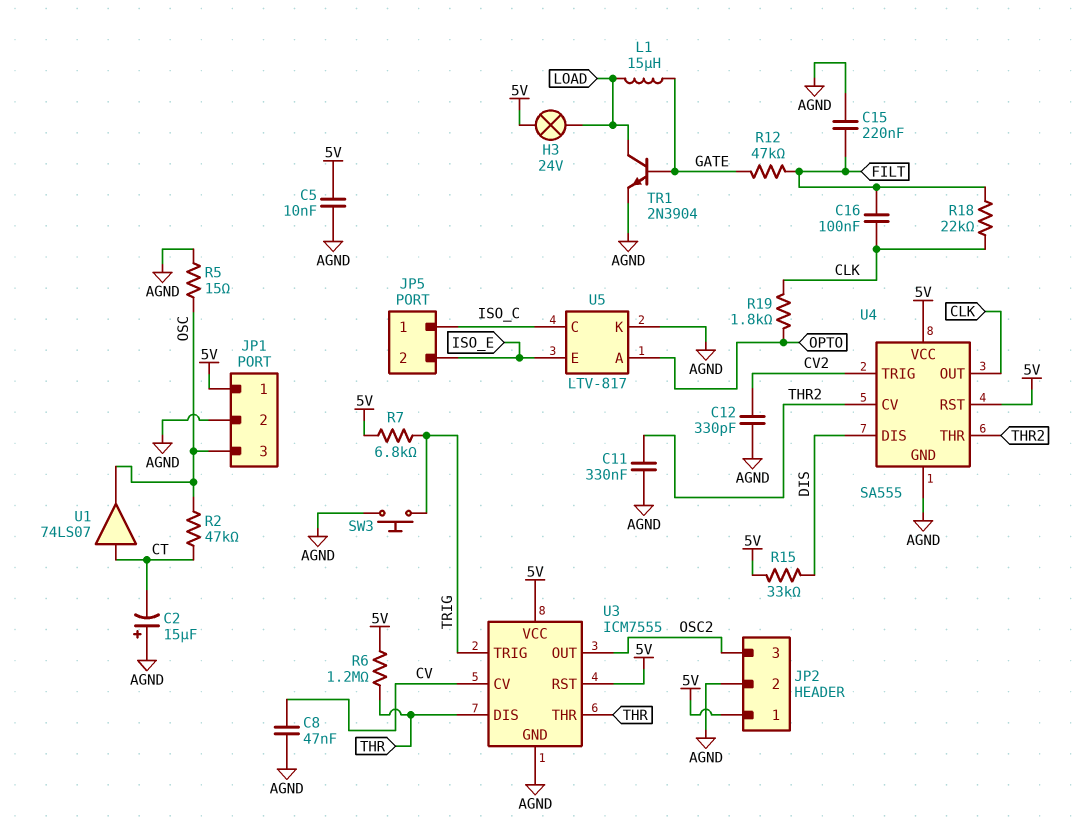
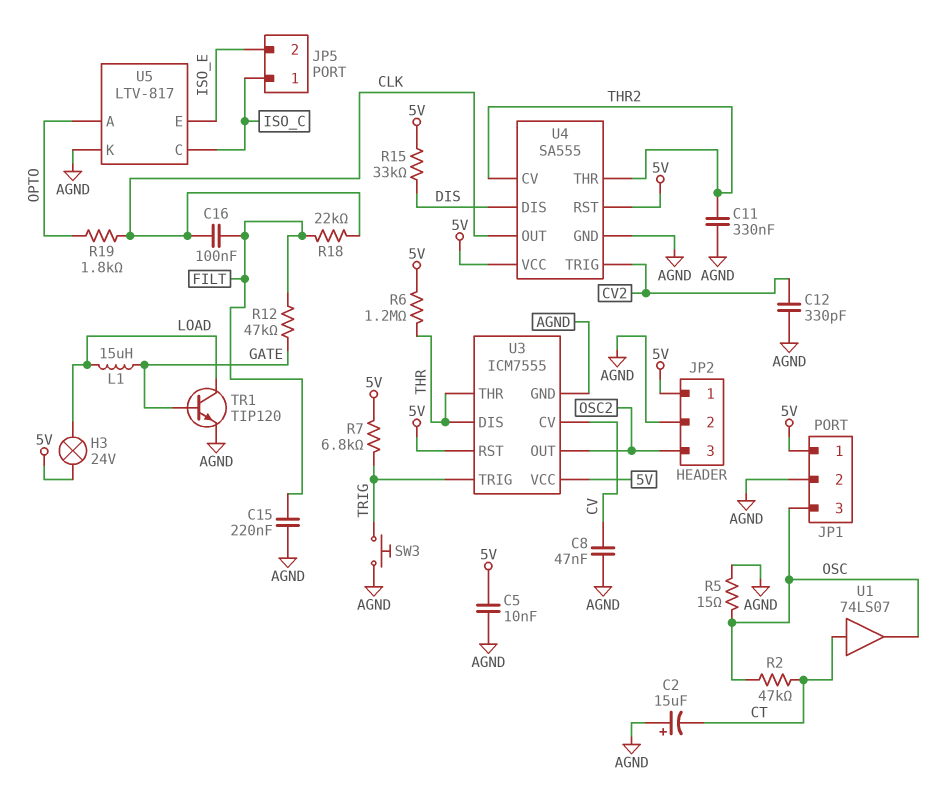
TR1: NPN 2N3904 (B GATE, C LOAD, E AGND) -> NPN TIP120 (B GATE, C LOAD, E AGND)

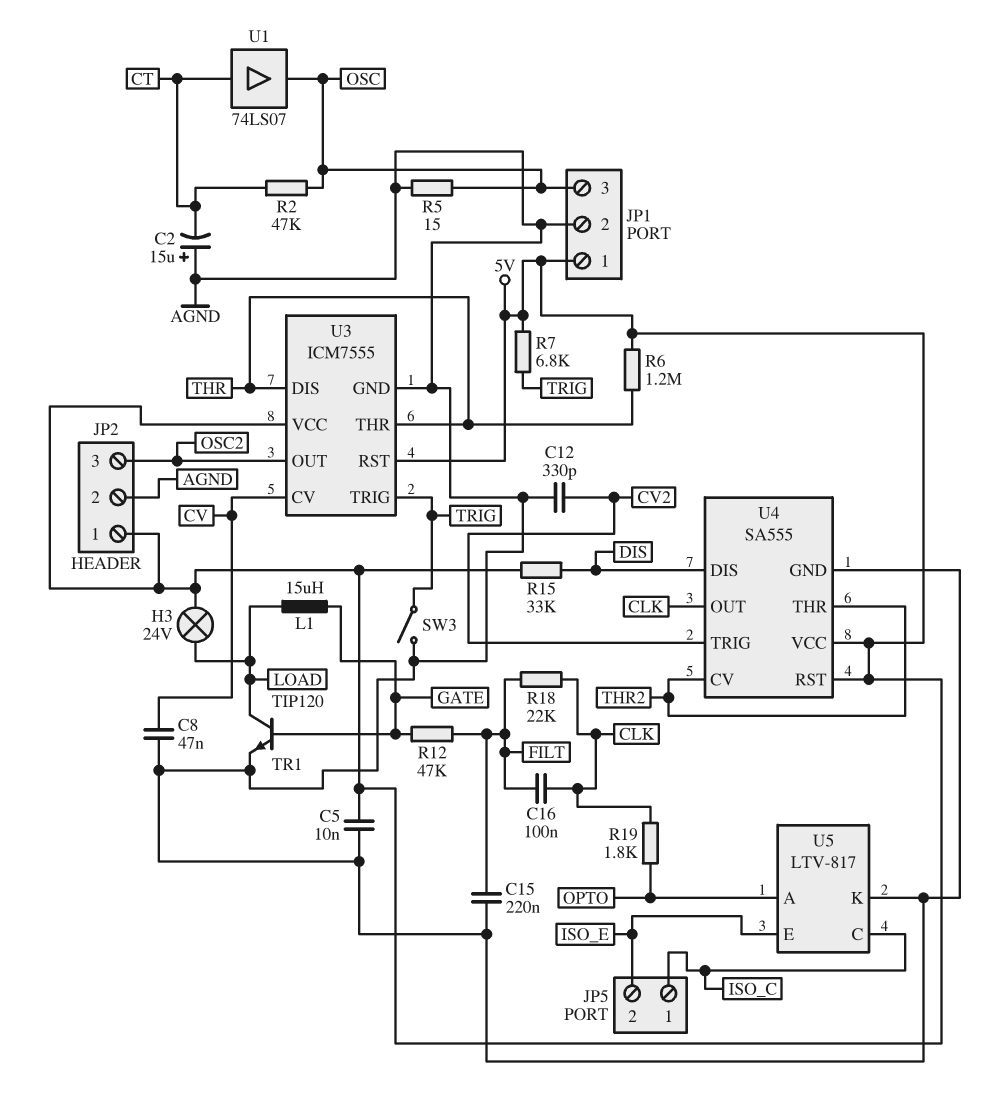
C11: 330nF (AGND, THR2) -> none
SW3: button (AGND, TRIG) -> switch (AGND, TRIG)

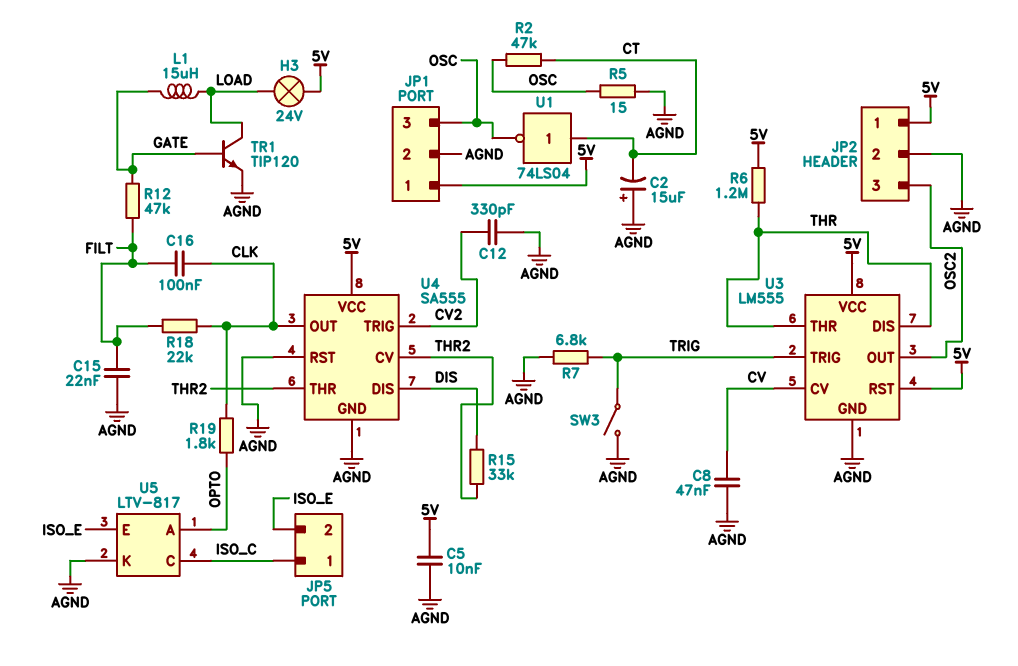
C15: 220nF (AGND, FILT) -> 22nF (AGND, FILT)
R7: 6.8k (5V, TRIG) -> 6.8k (AGND, TRIG)
R15: 33k (5V, DIS) -> 33k (DIS, THR2)
U1: buffer 74LS07 (in CT, out OSC) -> NOT 74LS04 (in CT, out OSC)
U3: ICM7555 -> LM555
U4 pin RST: 5V -> AGND

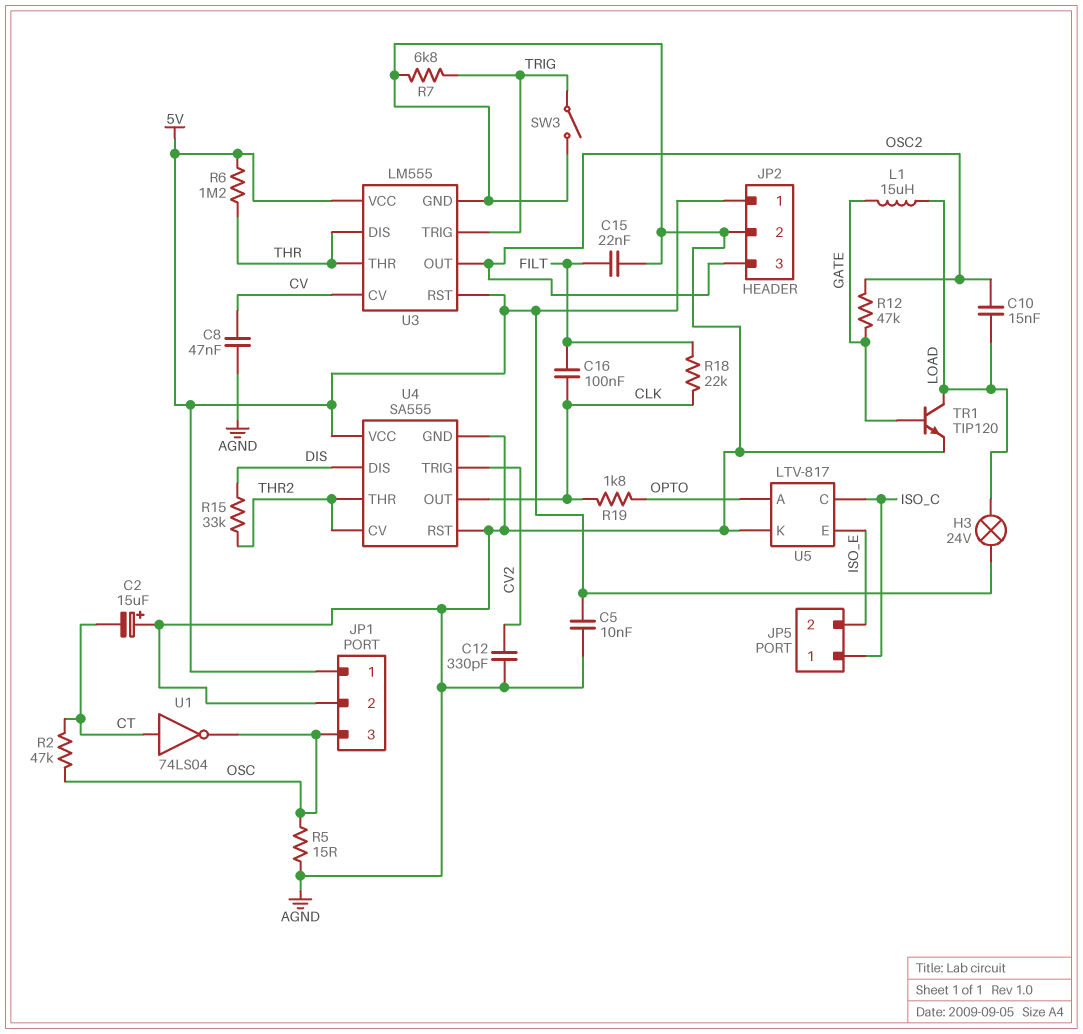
C10: none -> 15nF (LOAD, OSC2)
R12: 47k (FILT, GATE) -> 47k (GATE, OSC2)

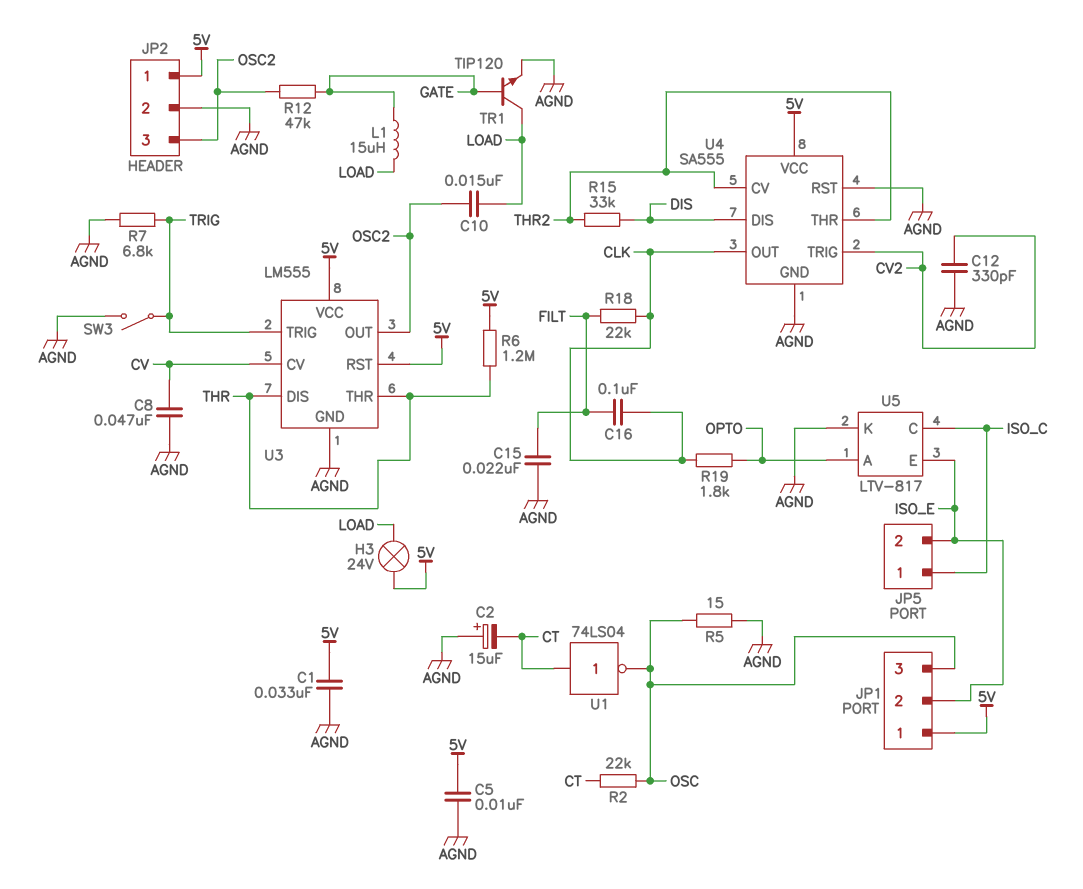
C1: none -> 33nF (5V, AGND)
JP1 pin 2: AGND -> ISO_E
R2: 47k (CT, OSC) -> 22k (CT, OSC)

